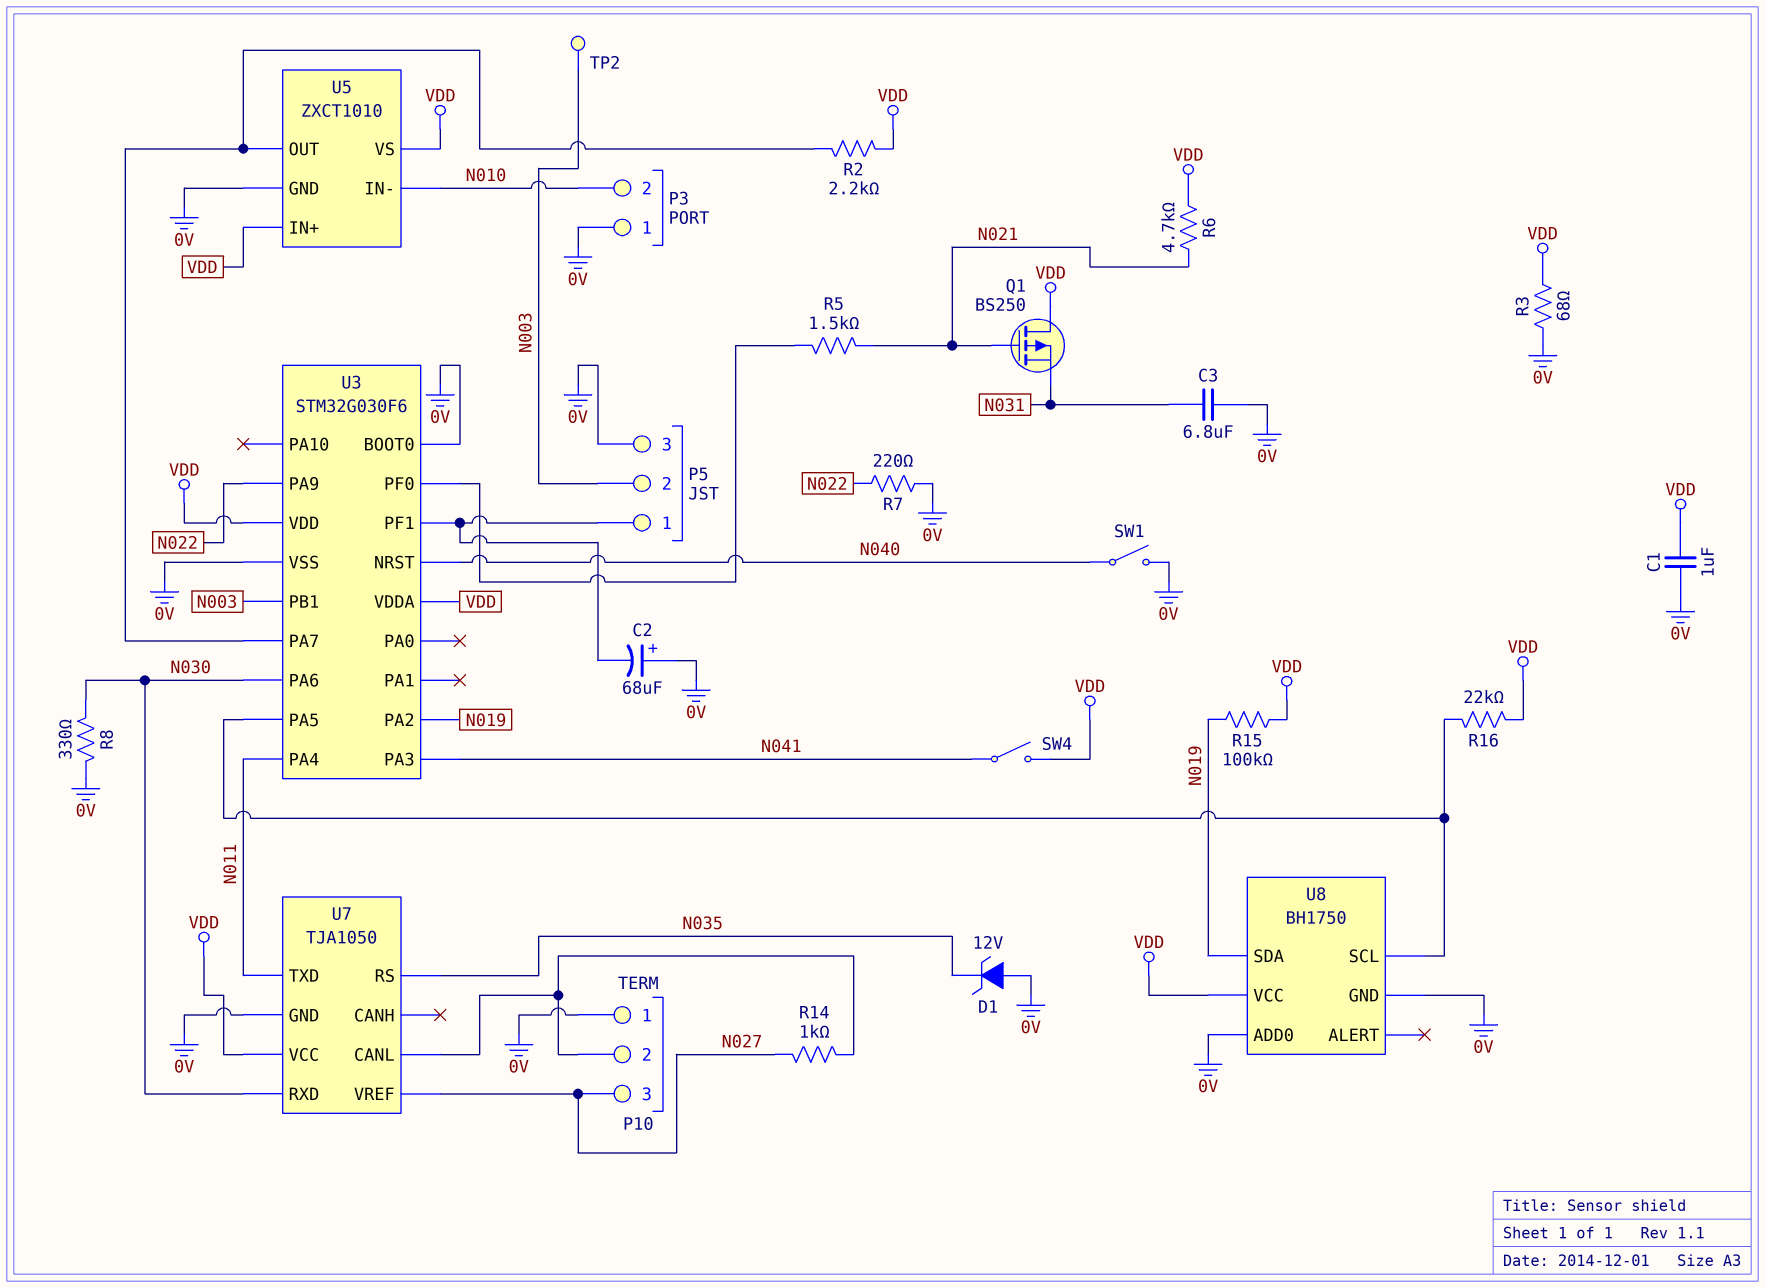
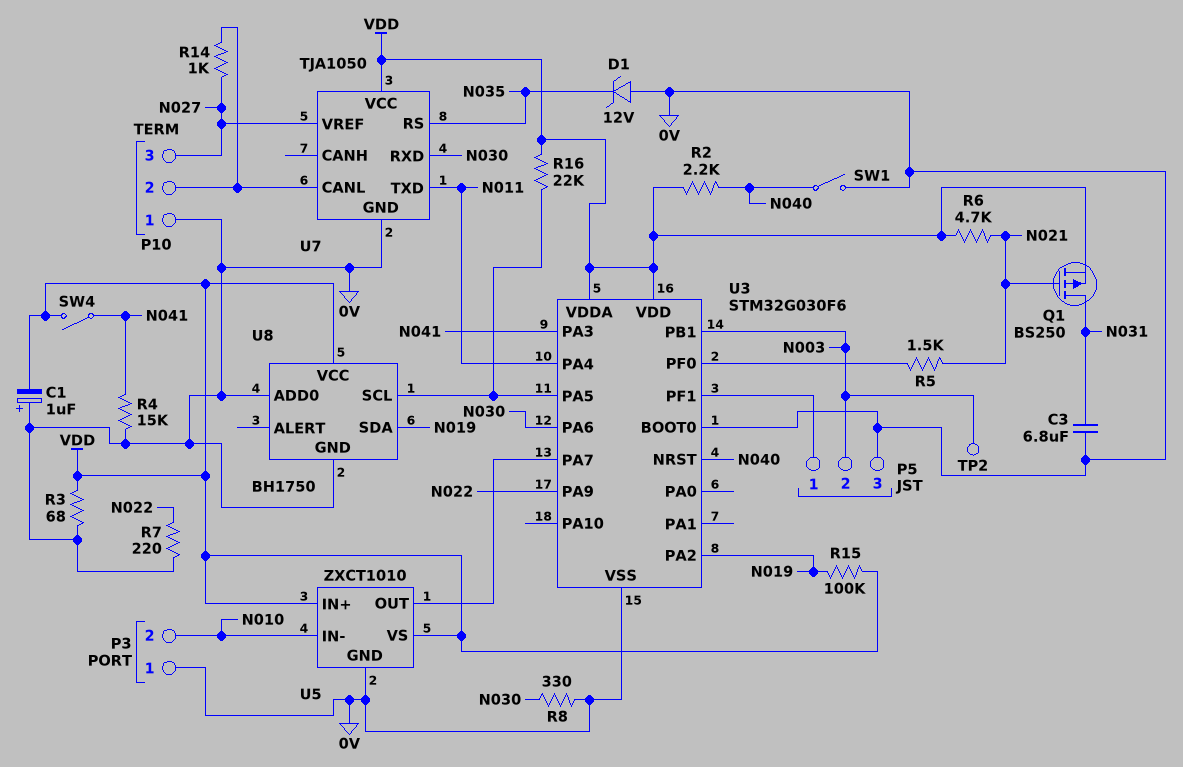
C1: 1uF (0V, VDD) -> 1uF (plus 0V, minus VDD)
C2: 68uF (plus 0V, minus P5/1) -> none
Q1: PMOS BS250 (G N021, D VDD, S N031) -> PMOS BS250 (G N021, D N031, S VDD)
R2: 2.2k (U3/PA7, VDD) -> 2.2k (N040, VDD)
R4: none -> 15k (0V, N041)

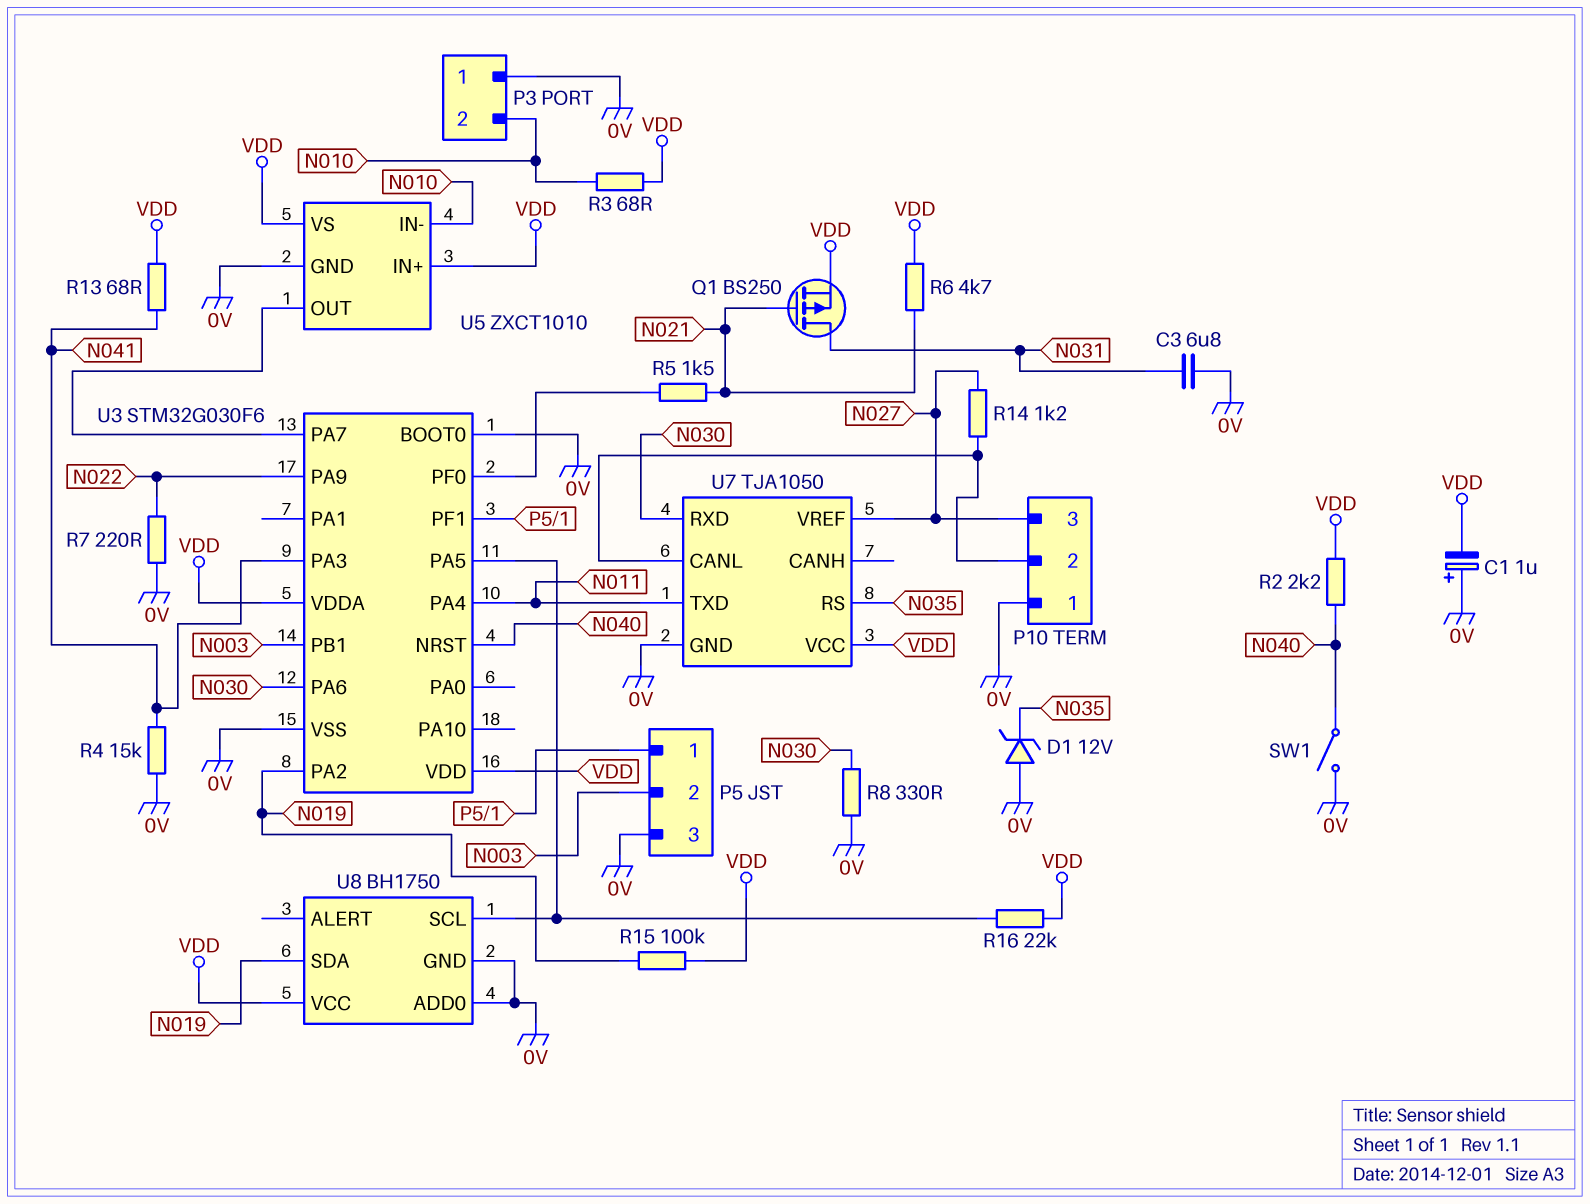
R3: 68 (0V, VDD) -> 68 (N010, VDD)
R13: none -> 68 (N041, VDD)
R14: 1k (N027, P10/2) -> 1.2k (N027, P10/2)
SW4: switch (N041, VDD) -> none
TP2: test point (N003) -> none

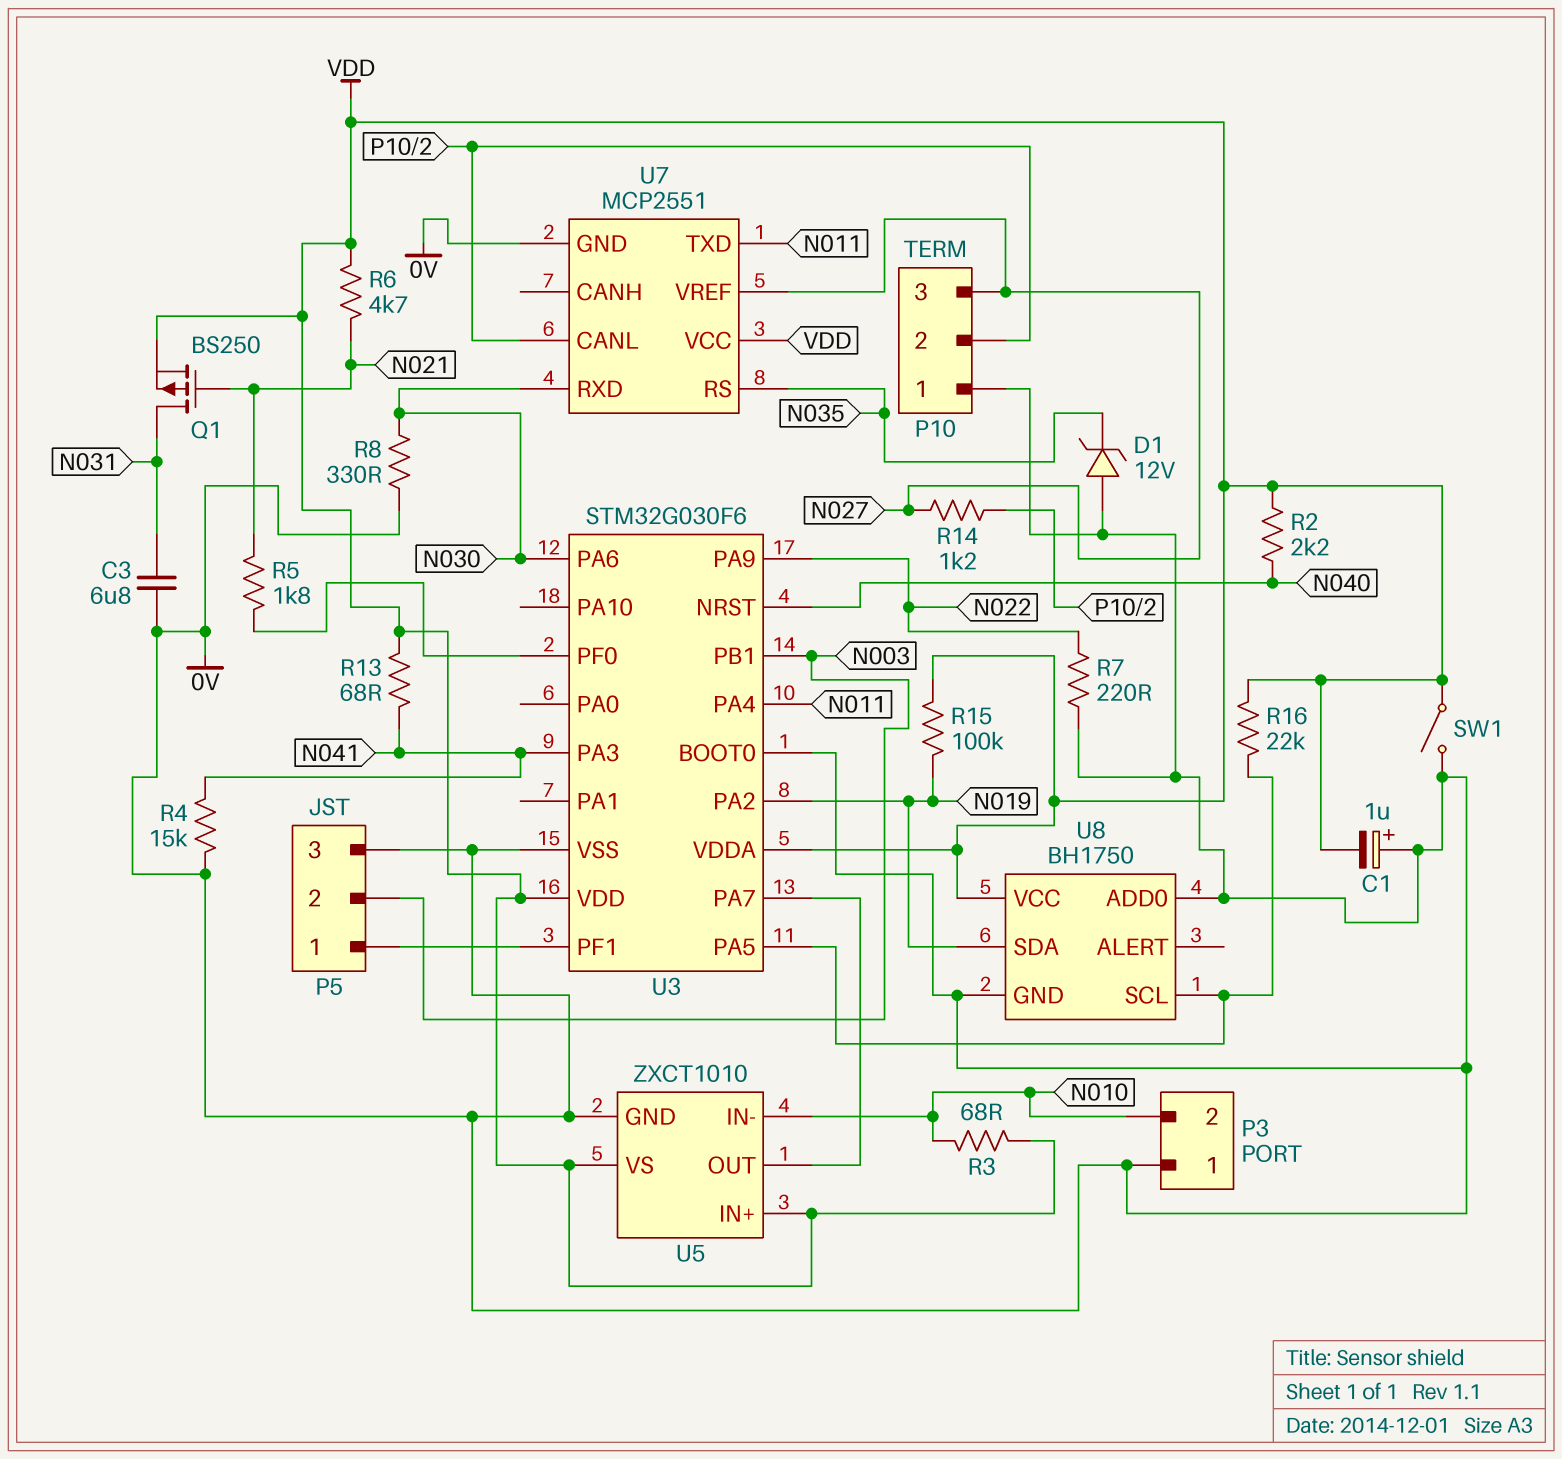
R5: 1.5k (N021, U3/PF0) -> 1.8k (N021, U3/PF0)
SW1: switch (0V, N040) -> switch (0V, VDD)
U7: TJA1050 -> MCP2551

